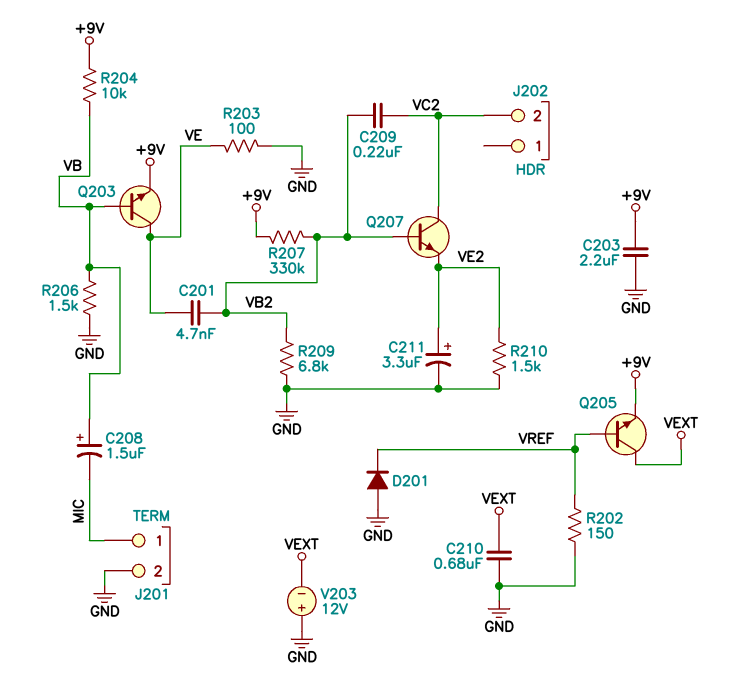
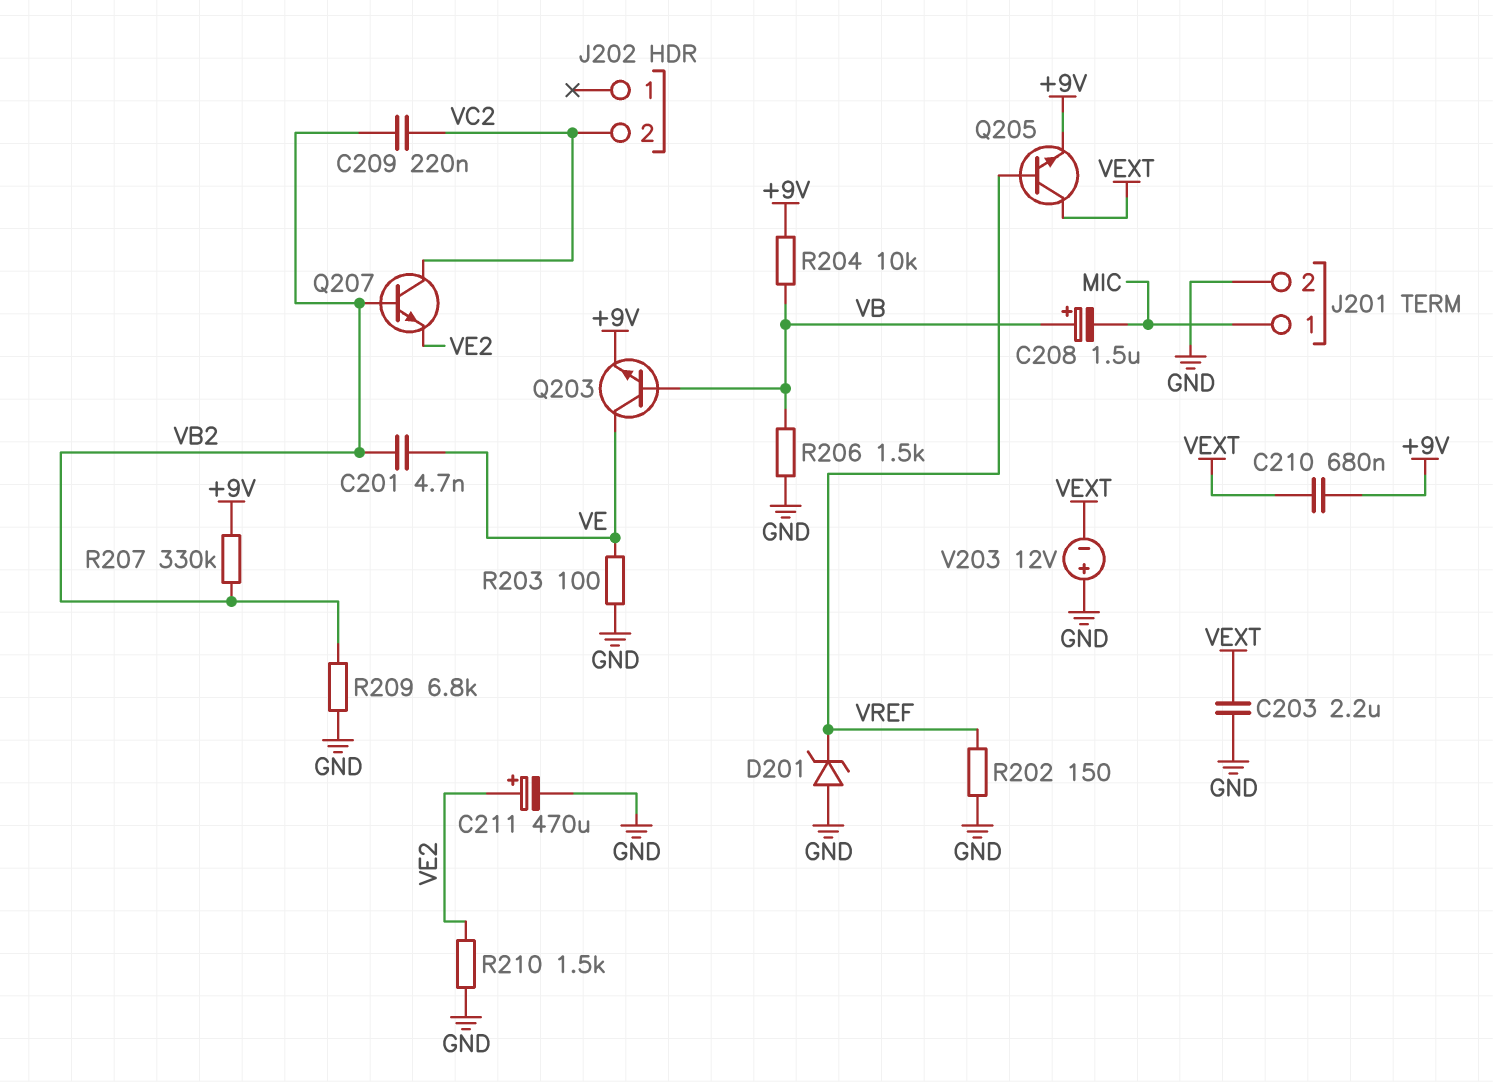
C203: 2.2uF (+9V, GND) -> 2.2uF (GND, VEXT)
C210: 680nF (GND, VEXT) -> 680nF (+9V, VEXT)
C211: 3.3uF (plus VE2, minus GND) -> 470uF (plus VE2, minus GND)
D201: diode (A GND, K VREF) -> zener (A GND, K VREF)

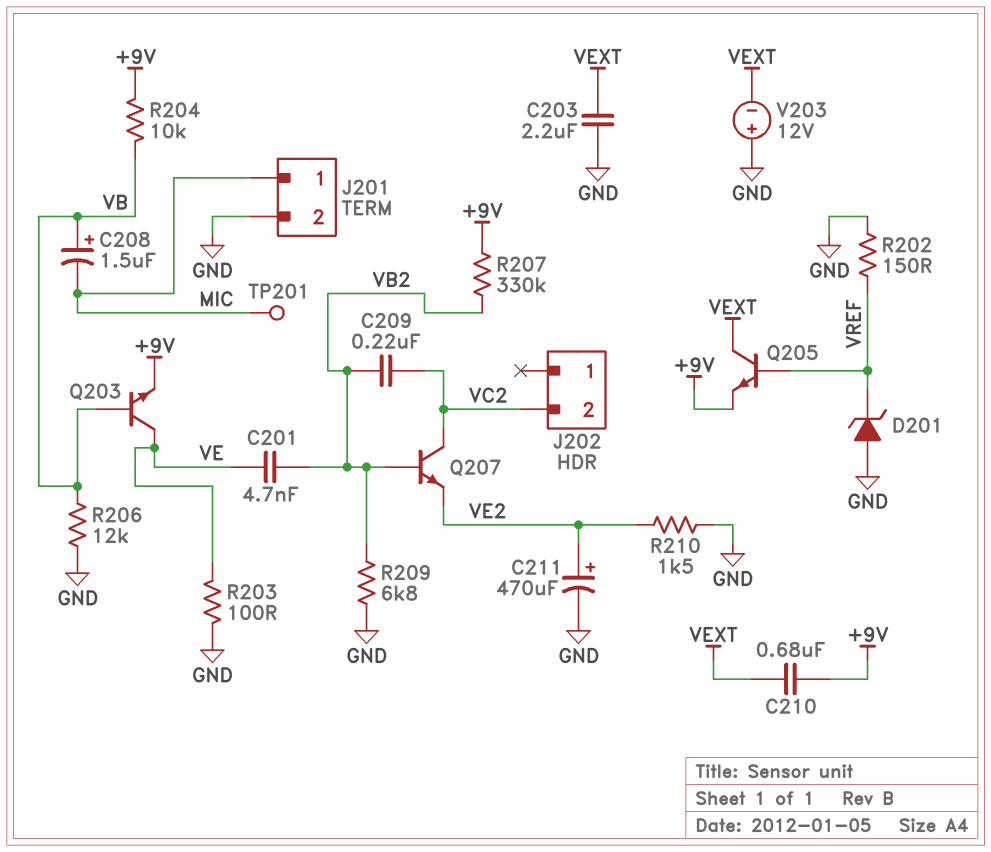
R206: 1.5k (GND, VB) -> 12k (GND, VB)
TP201: none -> test point (MIC)

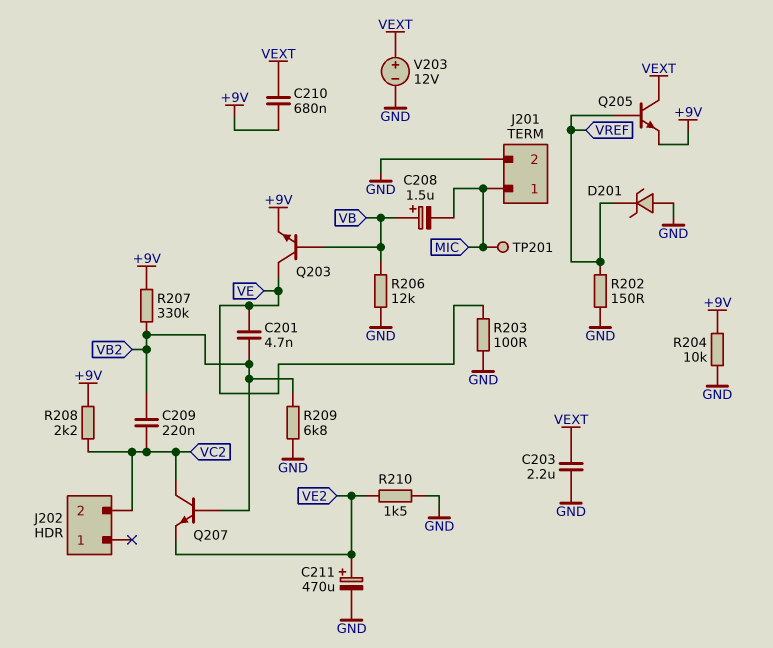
R204: 10k (+9V, VB) -> 10k (+9V, GND)
R208: none -> 2.2k (+9V, VC2)
V203: 12V (plus GND, minus VEXT) -> 12V (plus VEXT, minus GND)

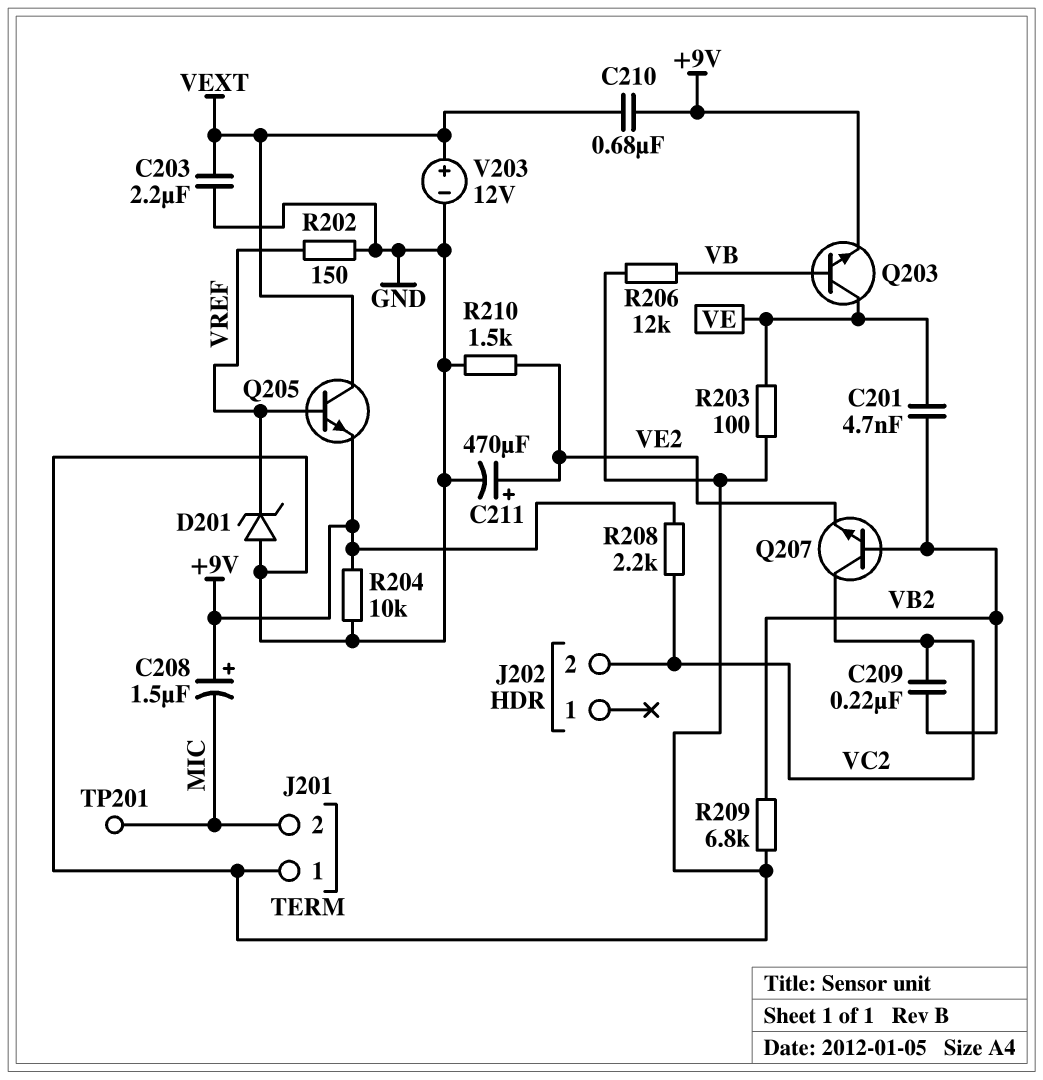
C208: 1.5uF (plus VB, minus MIC) -> 1.5uF (plus +9V, minus MIC)
J201 pin 1: MIC -> GND
J201 pin 2: GND -> MIC
R207: 330k (+9V, VB2) -> none

